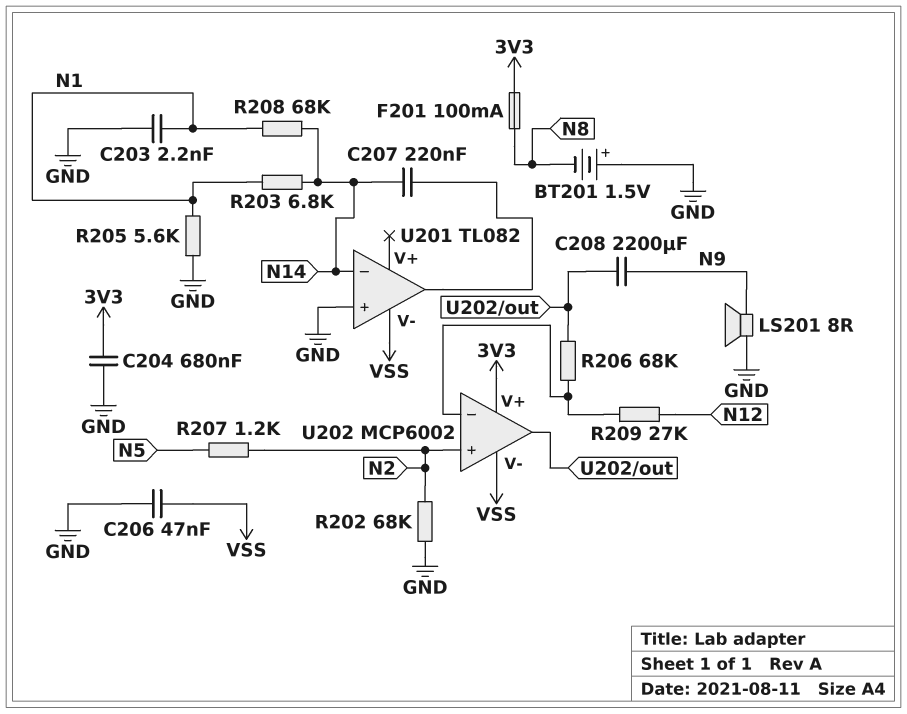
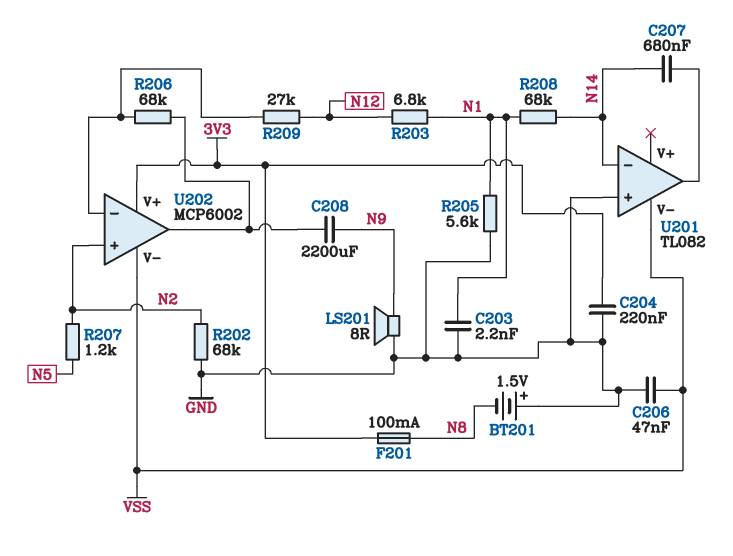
C204: 680nF (3V3, GND) -> 220nF (3V3, GND)
C207: 220nF (N14, U201/out) -> 680nF (N14, U201/out)
R203: 6.8k (N1, N14) -> 6.8k (N1, N12)

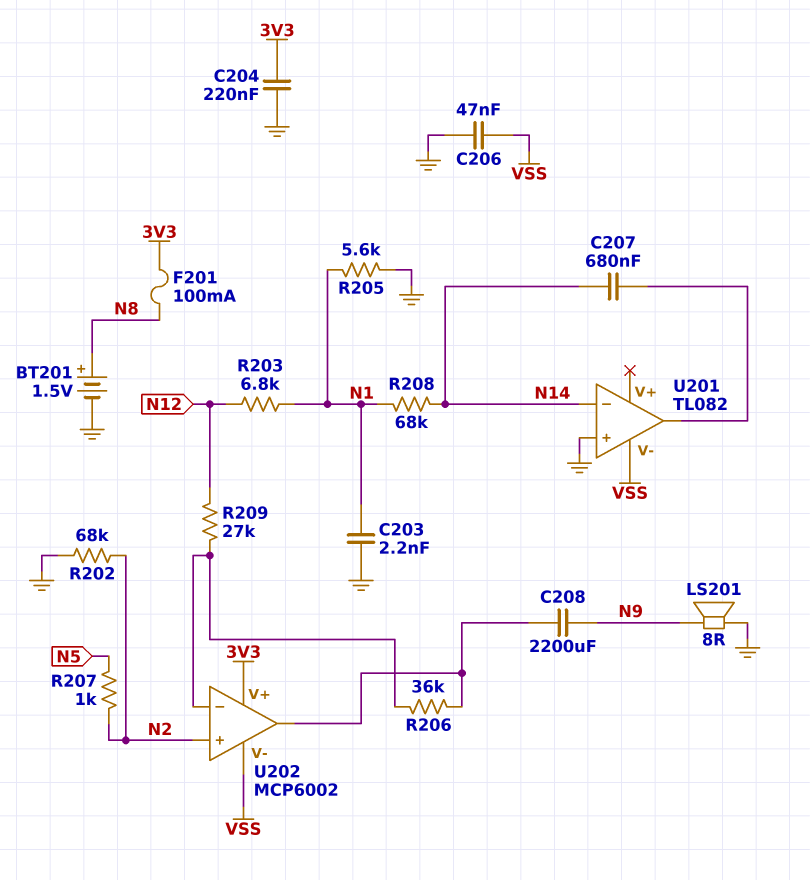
BT201: 1.5V (plus GND, minus N8) -> 1.5V (plus N8, minus GND)
R206: 68k (U202/in-, U202/out) -> 36k (U202/in-, U202/out)
R207: 1.2k (N2, N5) -> 1k (N2, N5)

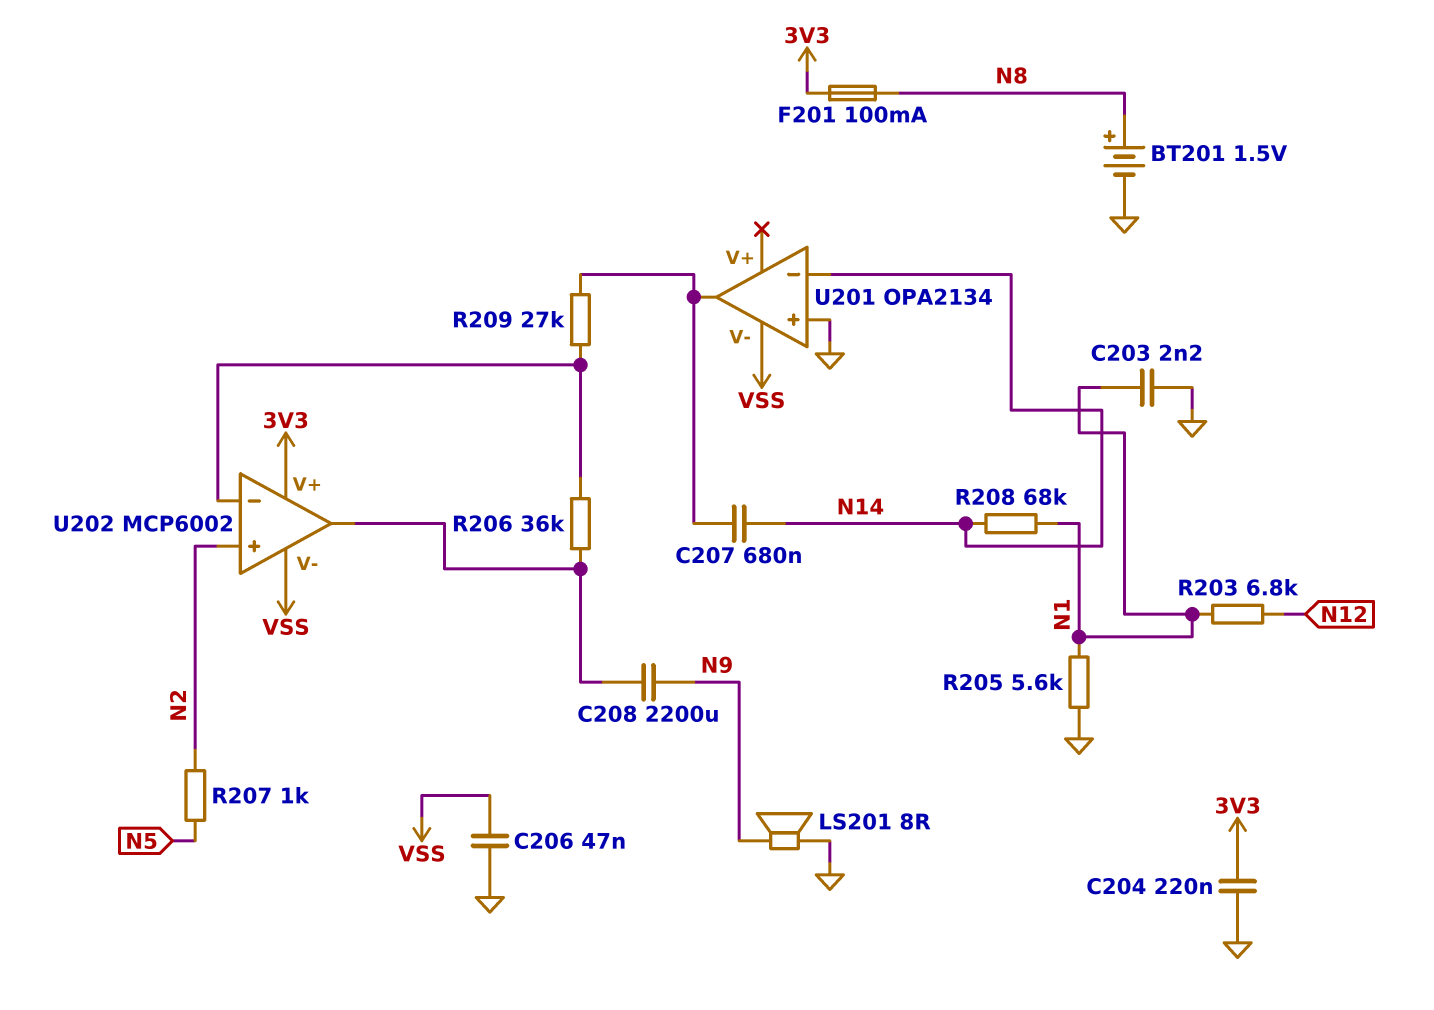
R202: 68k (GND, N2) -> none
R209: 27k (N12, U202/in-) -> 27k (U201/out, U202/in-)
U201: TL082 -> OPA2134

